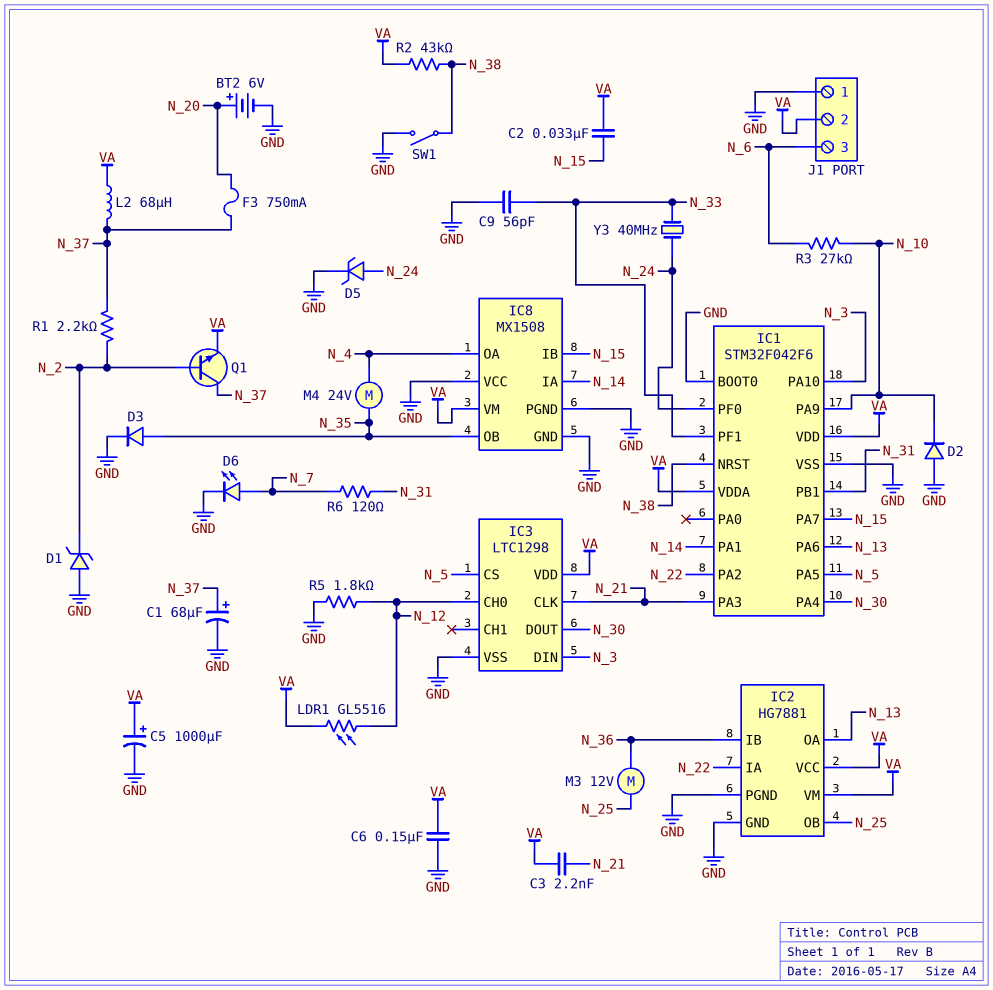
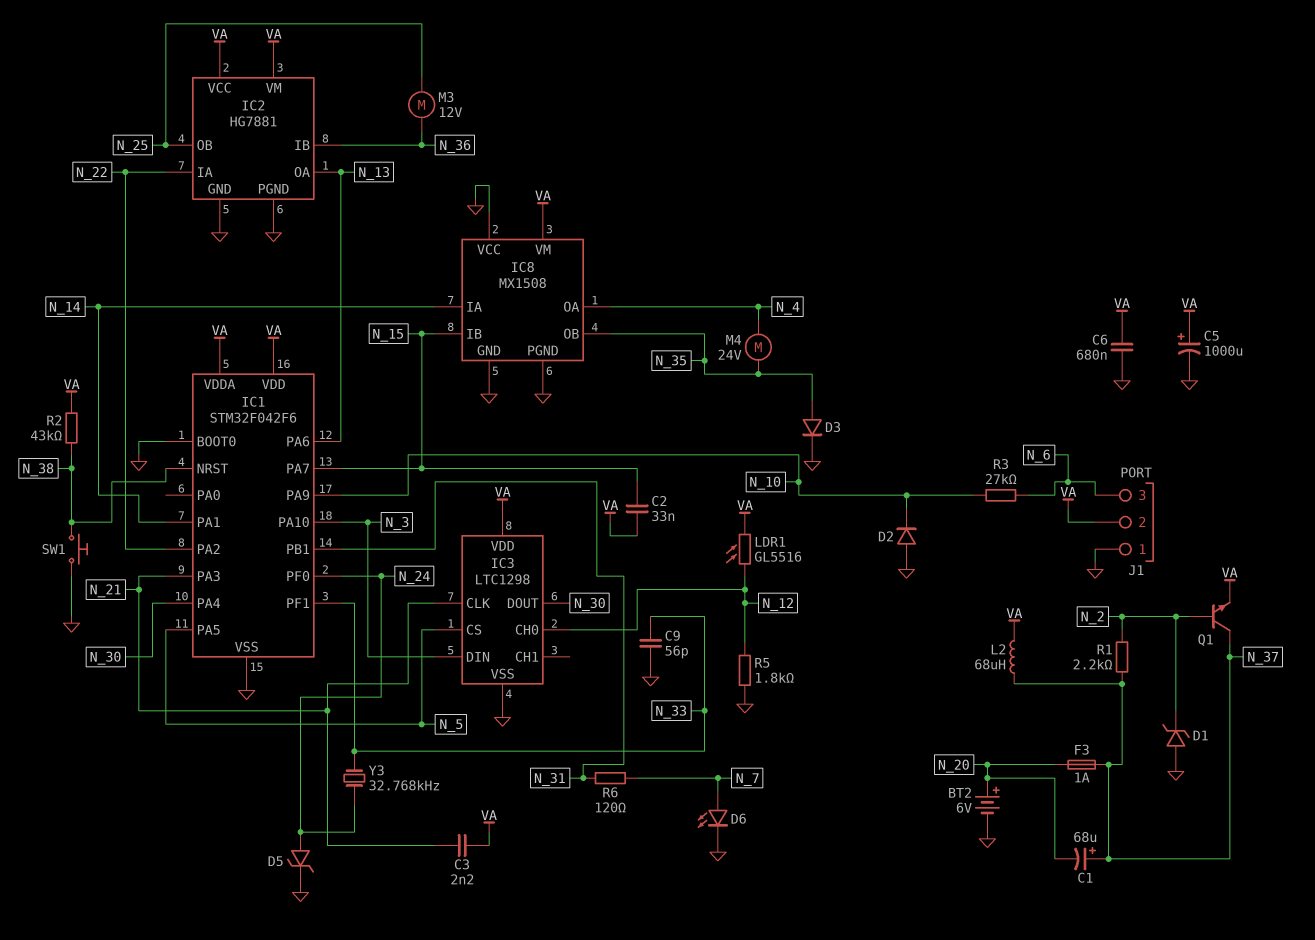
C1: 68uF (plus N_37, minus GND) -> 68uF (plus N_37, minus N_20)
C6: 150nF (GND, VA) -> 680nF (GND, VA)
F3: 750mA (N_20, N_37) -> 1A (N_20, N_37)
SW1: switch (GND, N_38) -> button (GND, N_38)
Y3: 40MHz (N_24, N_33) -> 32.768kHz (N_24, N_33)

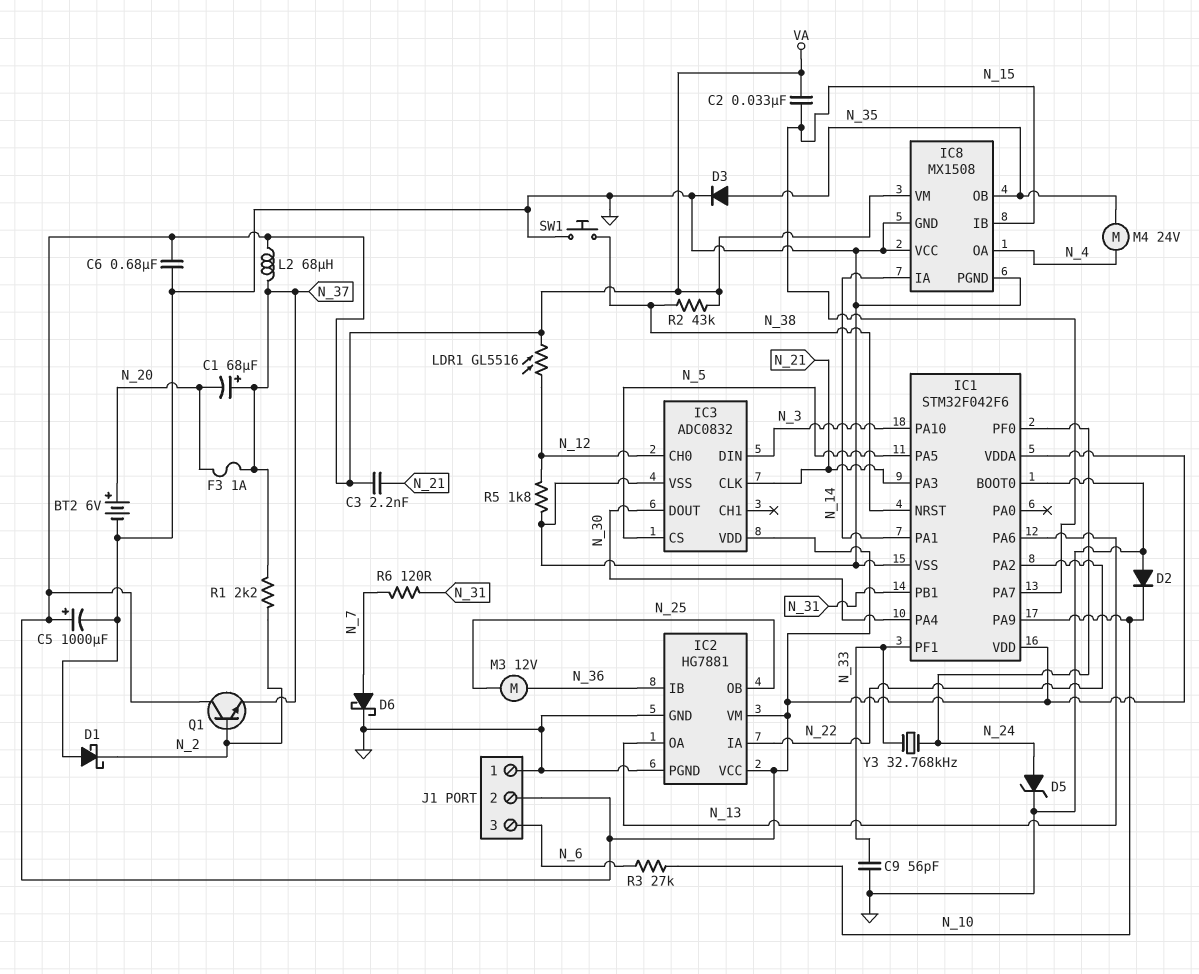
D1: zener (A GND, K N_2) -> schottky (A GND, K N_2)
D6: LED (A N_7, K GND) -> schottky (A N_7, K GND)
IC3: LTC1298 -> ADC0832
Q1: NPN (B N_2, C N_37, E VA) -> NPN (B N_2, C VA, E N_37)

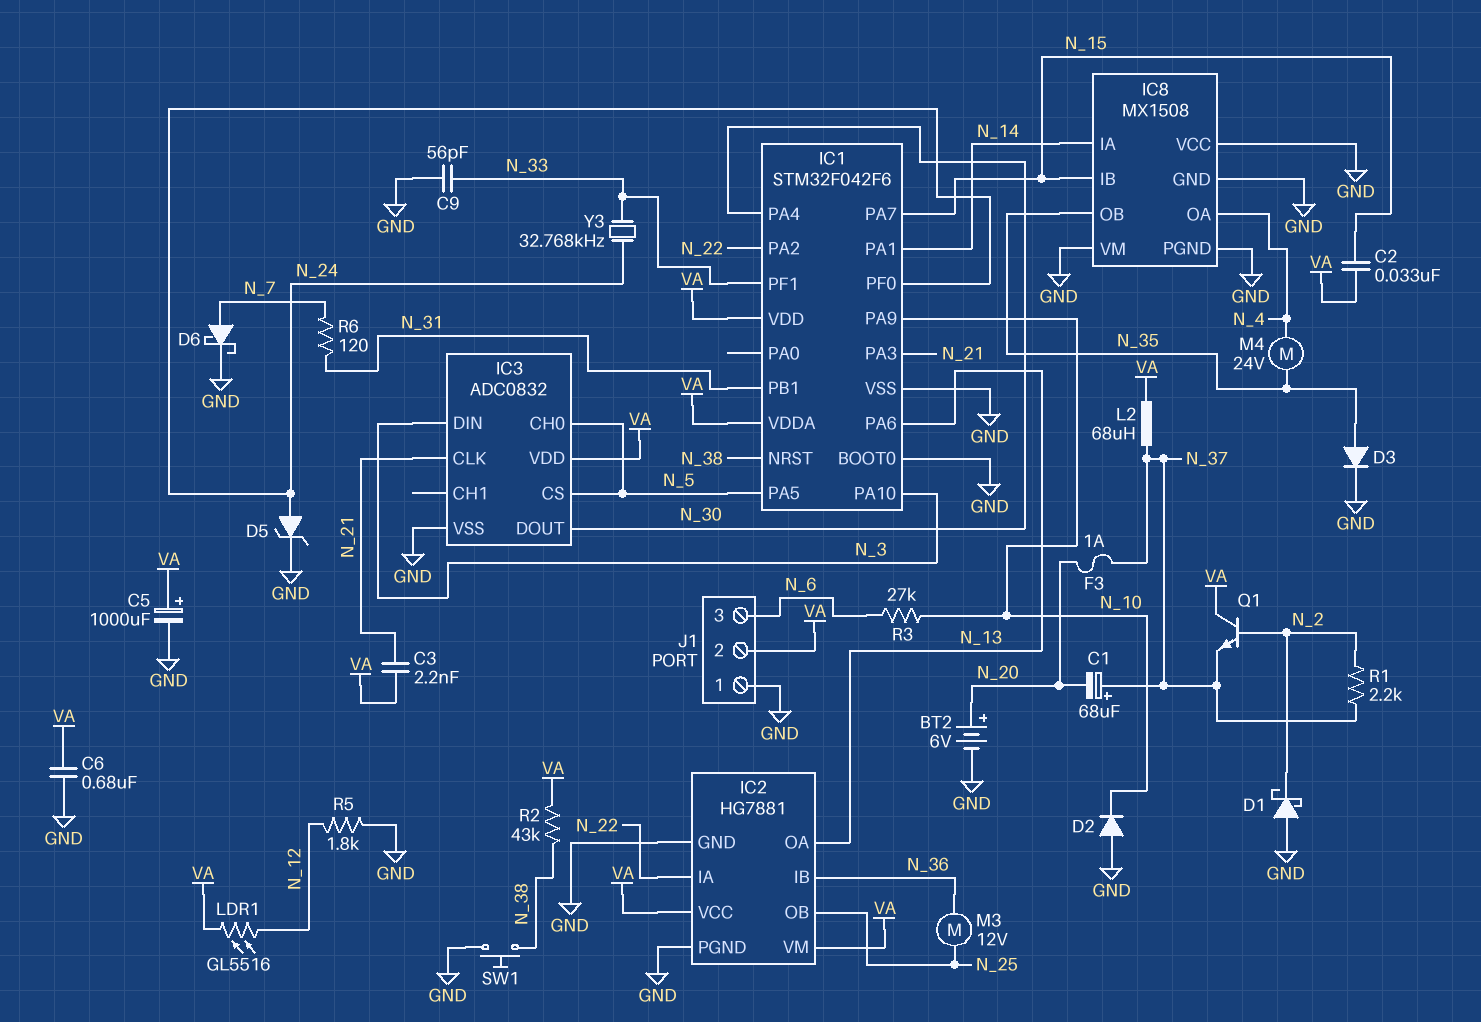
IC3 pin CH0: N_12 -> N_5
IC8 pin VM: VA -> GND

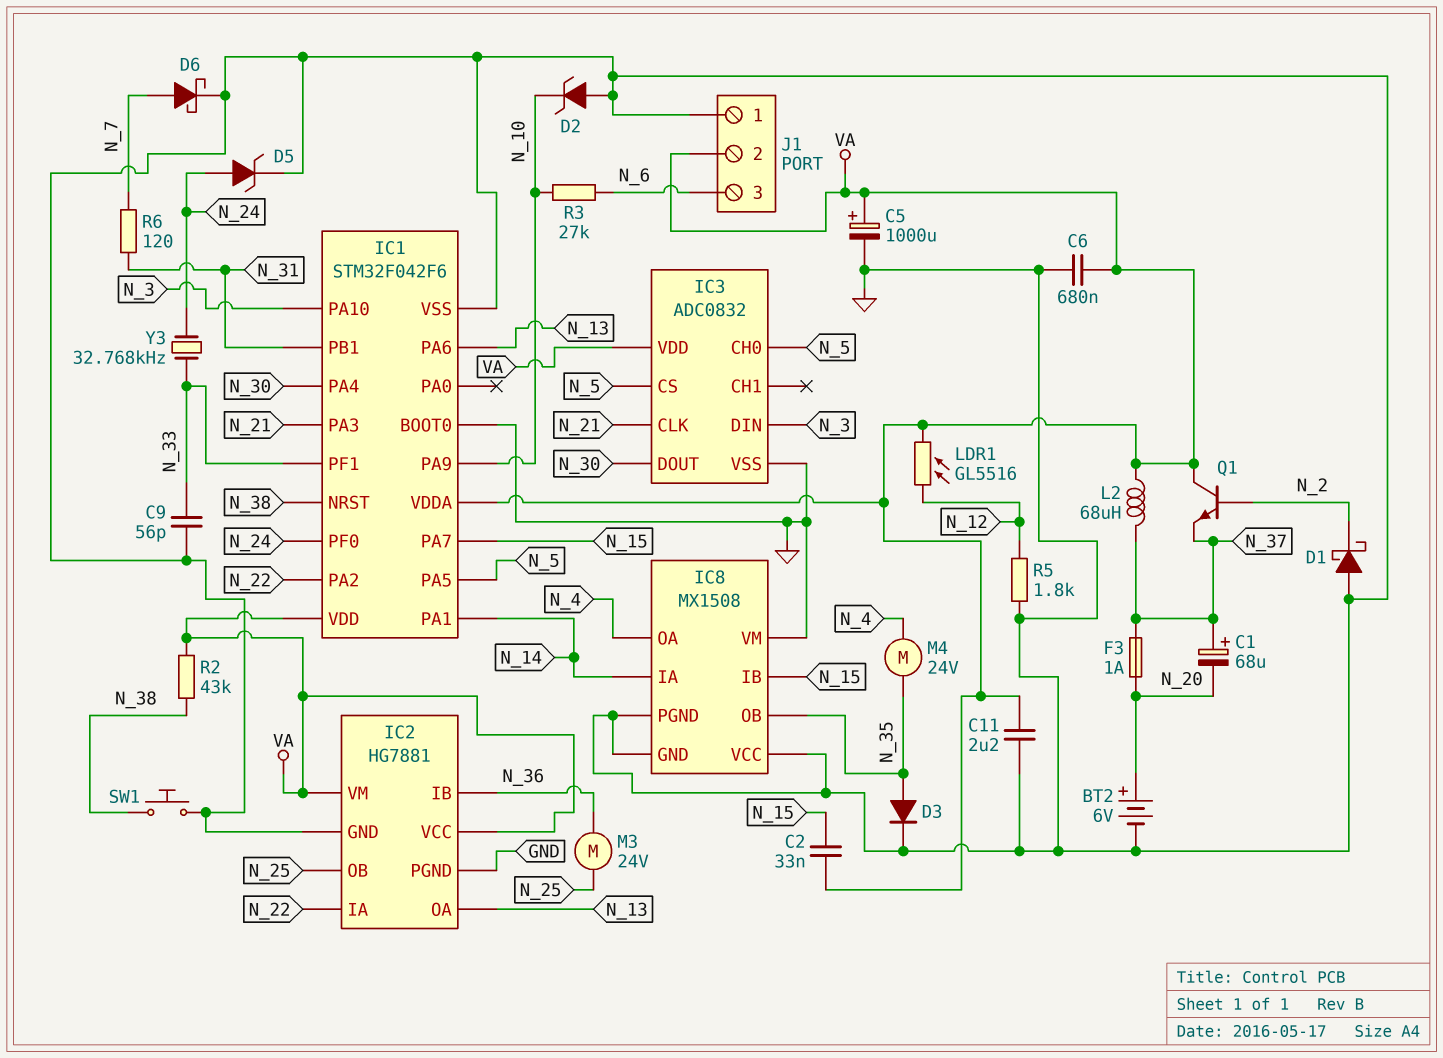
C3: 2.2nF (N_21, VA) -> none
C11: none -> 2.2uF (GND, VA)
D2: diode (A GND, K N_10) -> zener (A GND, K N_10)
M3: motor 12V (N_25, N_36) -> motor 24V (N_25, N_36)
R1: 2.2k (N_2, N_37) -> none

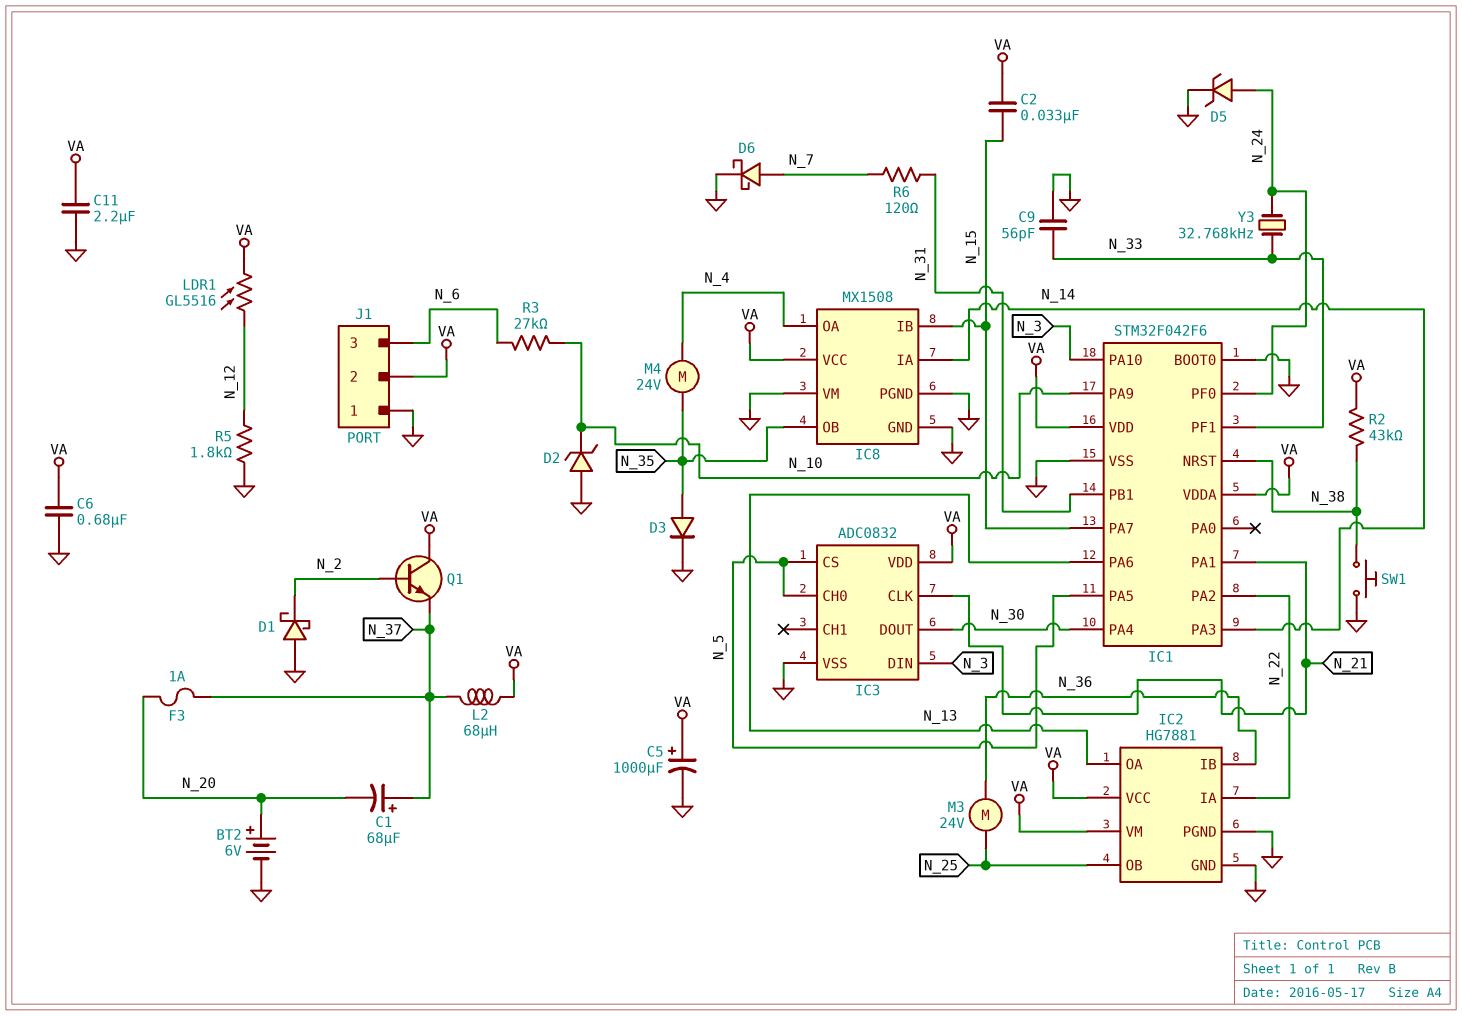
IC1 pin PA1: N_14 -> N_21
IC1 pin PA3: N_21 -> N_14
IC8 pin VCC: GND -> VA

